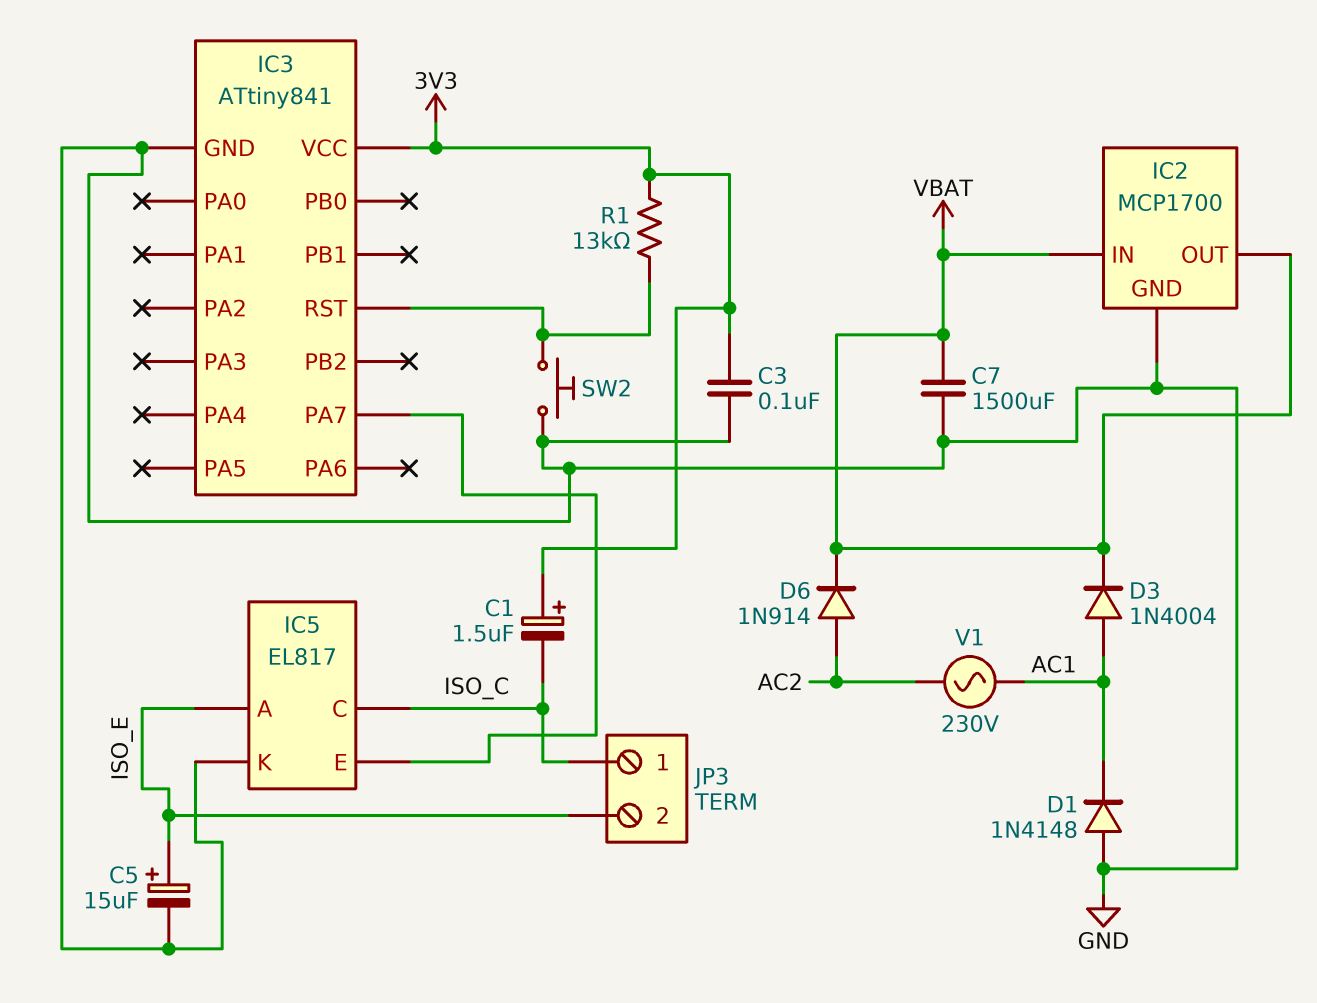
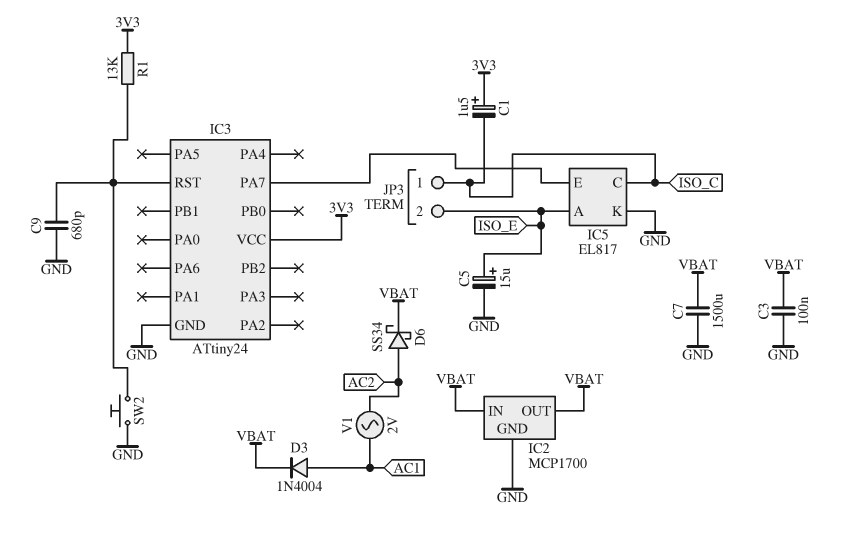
C3: 100nF (3V3, GND) -> 100nF (GND, VBAT)
C9: none -> 680pF (GND, IC3/RST)
D1: diode 1N4148 (A GND, K AC1) -> none
D6: diode 1N914 (A AC2, K VBAT) -> schottky SS34 (A AC2, K VBAT)
IC3: ATtiny841 -> ATtiny24
V1: AC 230V (AC1, AC2) -> AC 2V (AC1, AC2)

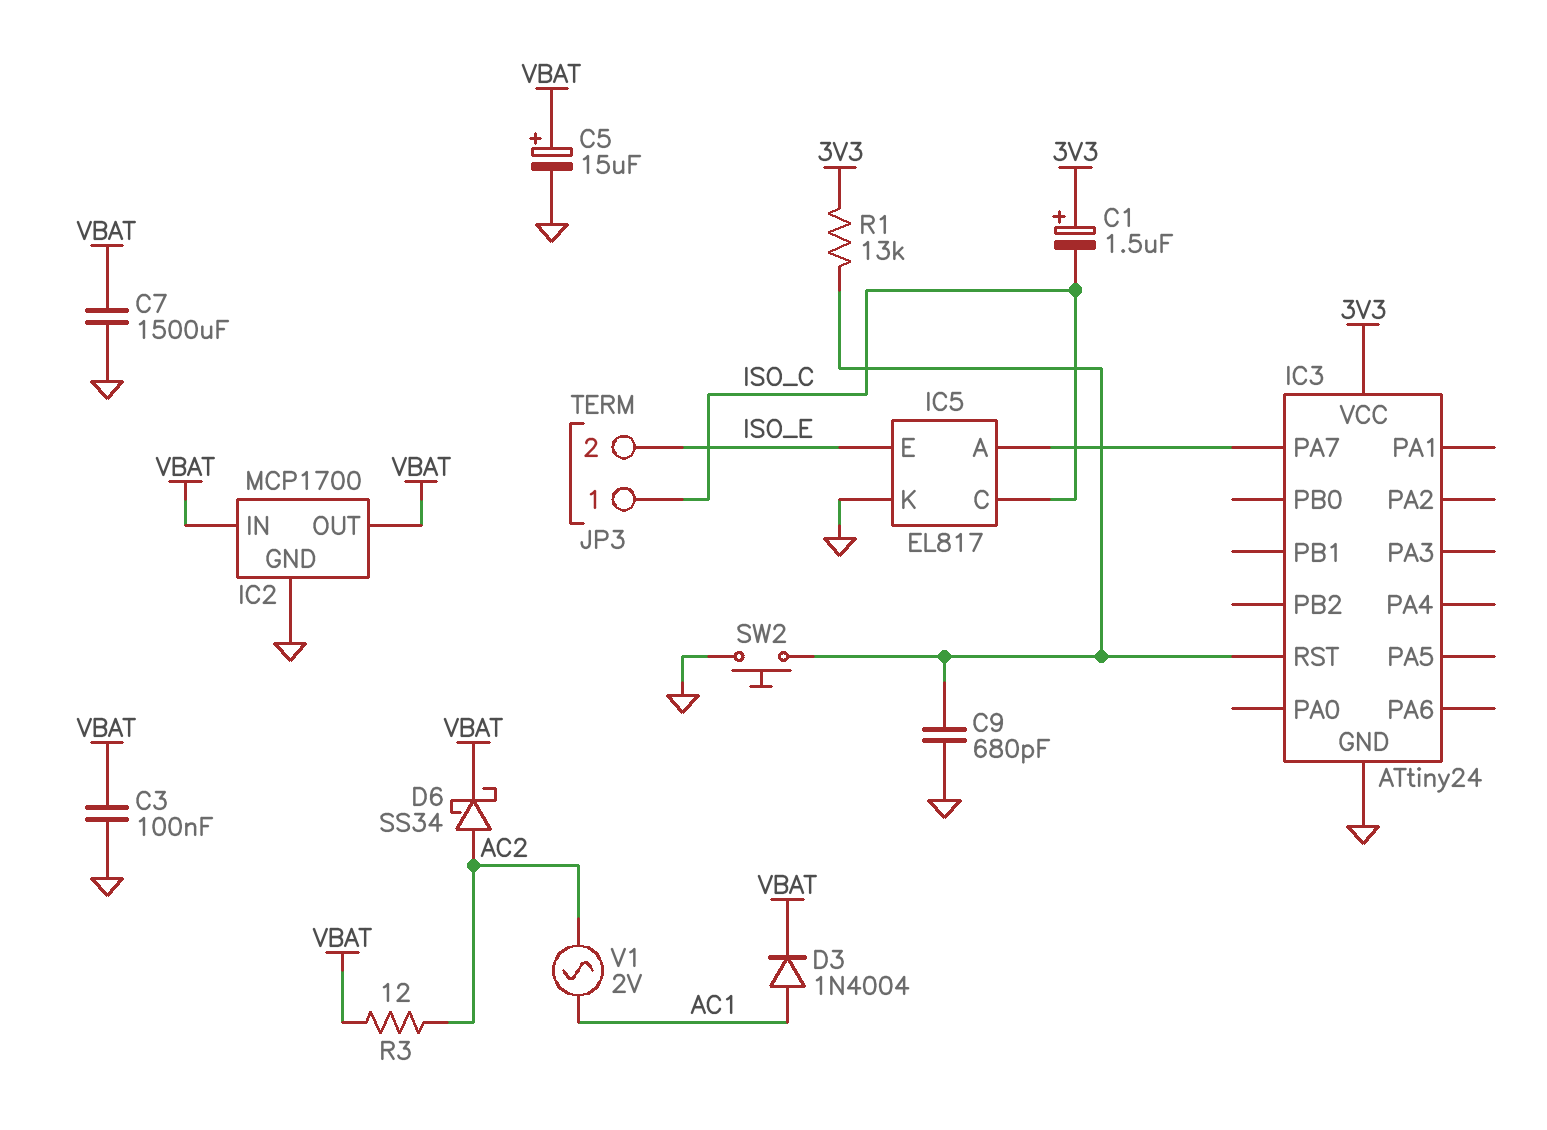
C5: 15uF (plus ISO_E, minus GND) -> 15uF (plus VBAT, minus GND)
IC5 pin A: ISO_E -> IC3/PA7
IC5 pin E: IC3/PA7 -> ISO_E
R3: none -> 12 (AC2, VBAT)

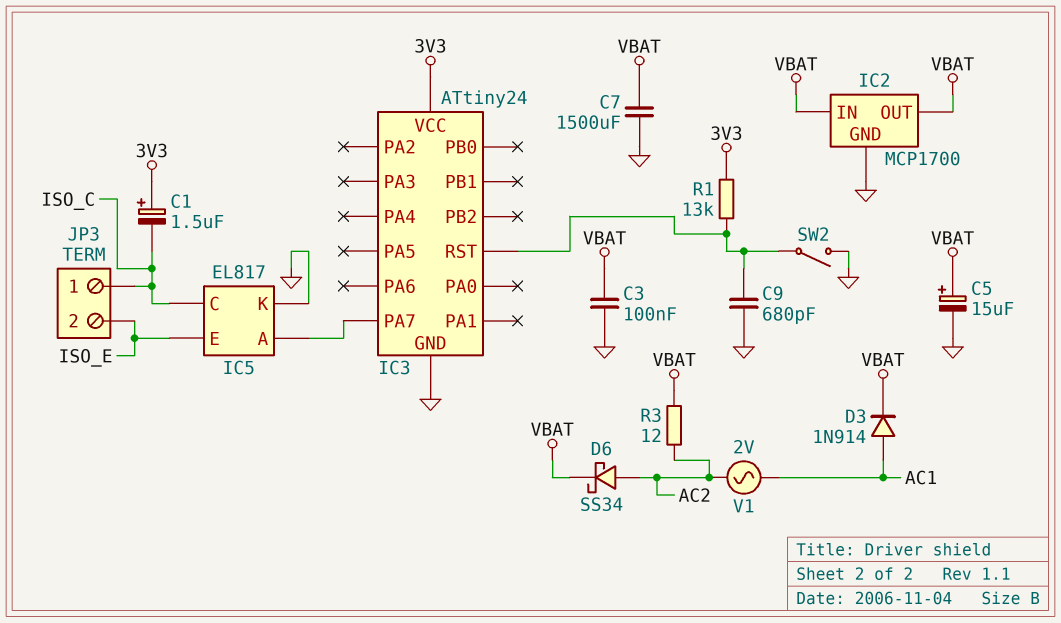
D3: diode 1N4004 (A AC1, K VBAT) -> diode 1N914 (A AC1, K VBAT)
SW2: button (GND, IC3/RST) -> switch (GND, IC3/RST)

